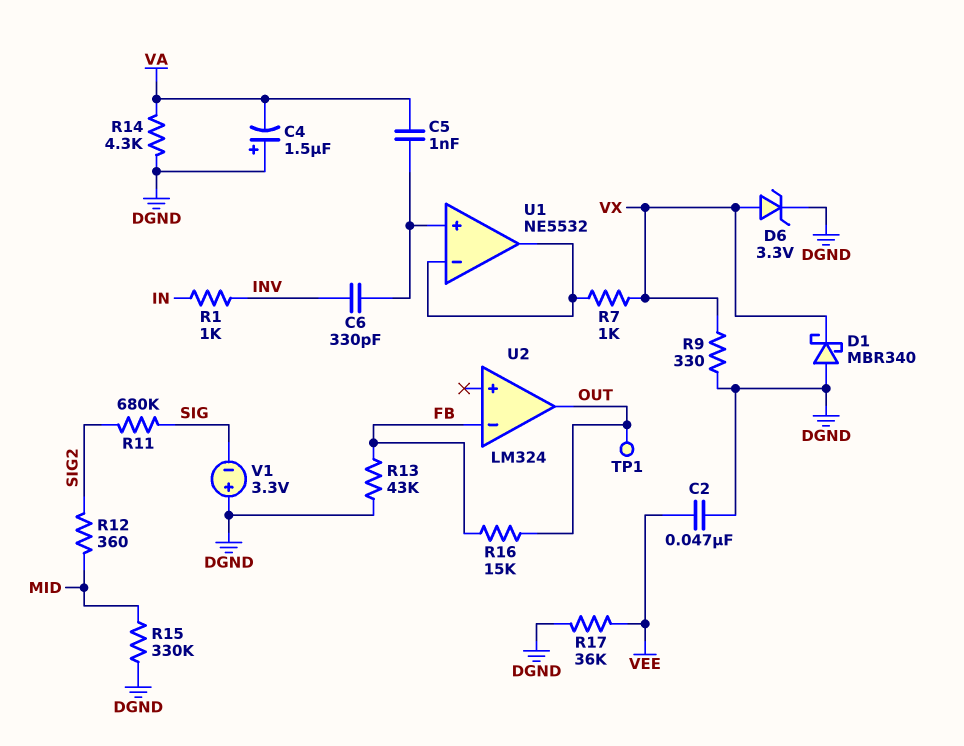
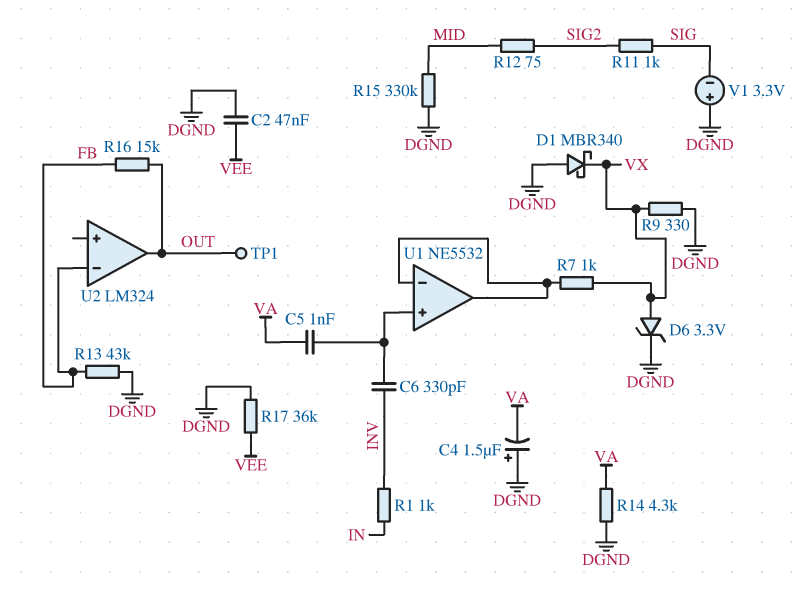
R11: 680k (SIG, SIG2) -> 1k (SIG, SIG2)
R12: 360 (MID, SIG2) -> 75 (MID, SIG2)

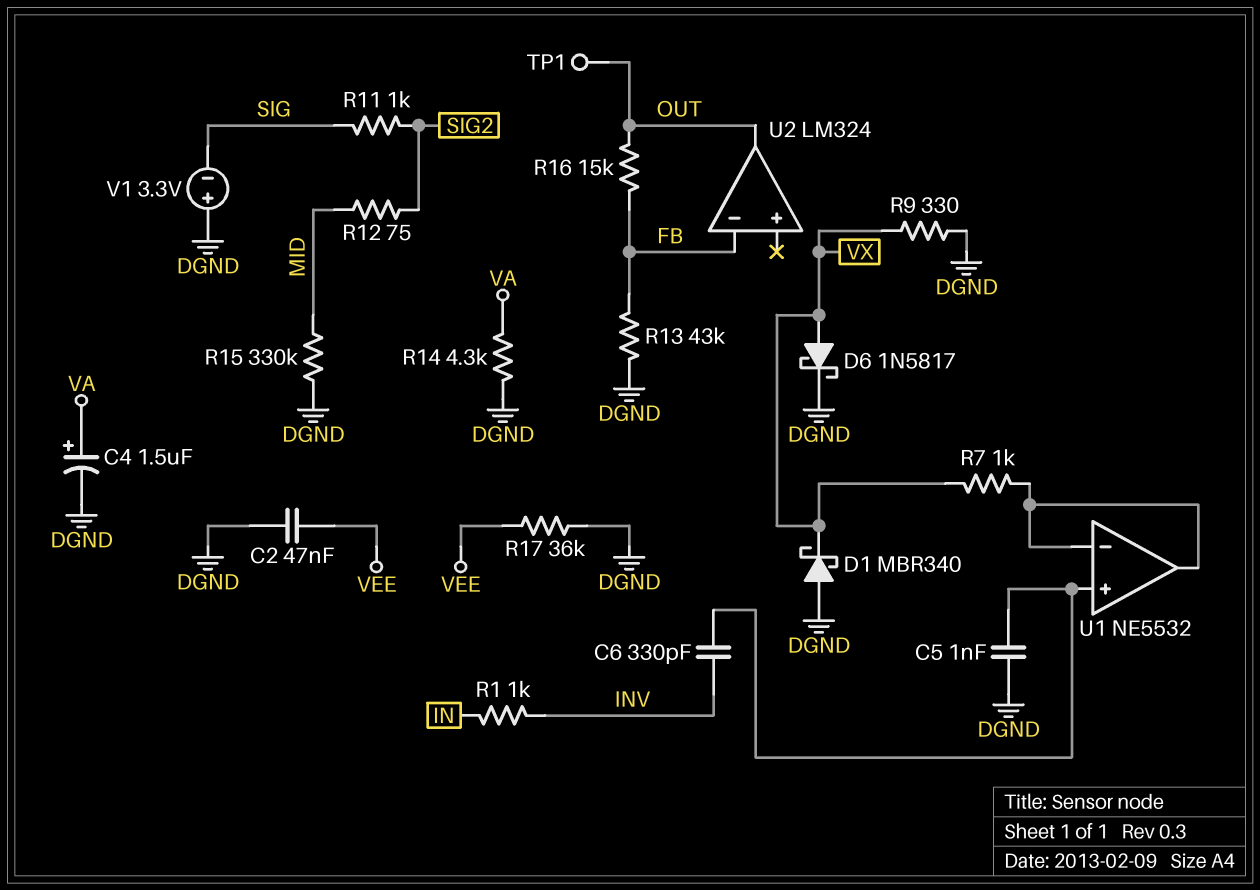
C4: 1.5uF (plus DGND, minus VA) -> 1.5uF (plus VA, minus DGND)
C5: 1nF (U1/in+, VA) -> 1nF (DGND, U1/in+)
D6: zener 3.3V (A VX, K DGND) -> schottky 1N5817 (A VX, K DGND)

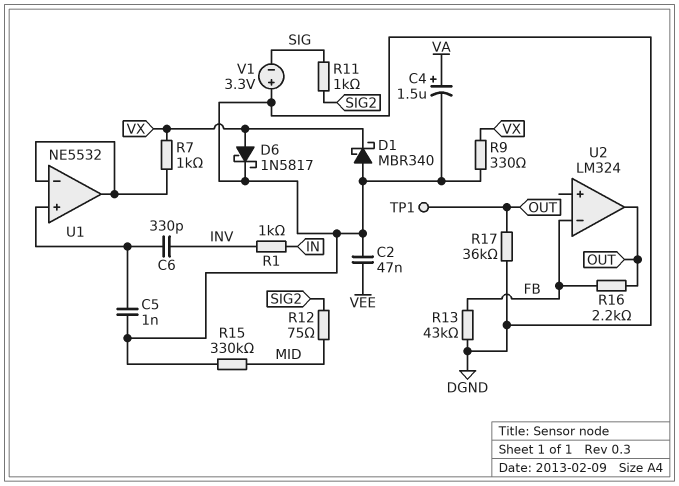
R14: 4.3k (DGND, VA) -> none
R16: 15k (FB, OUT) -> 2.2k (FB, OUT)
R17: 36k (DGND, VEE) -> 36k (DGND, OUT)

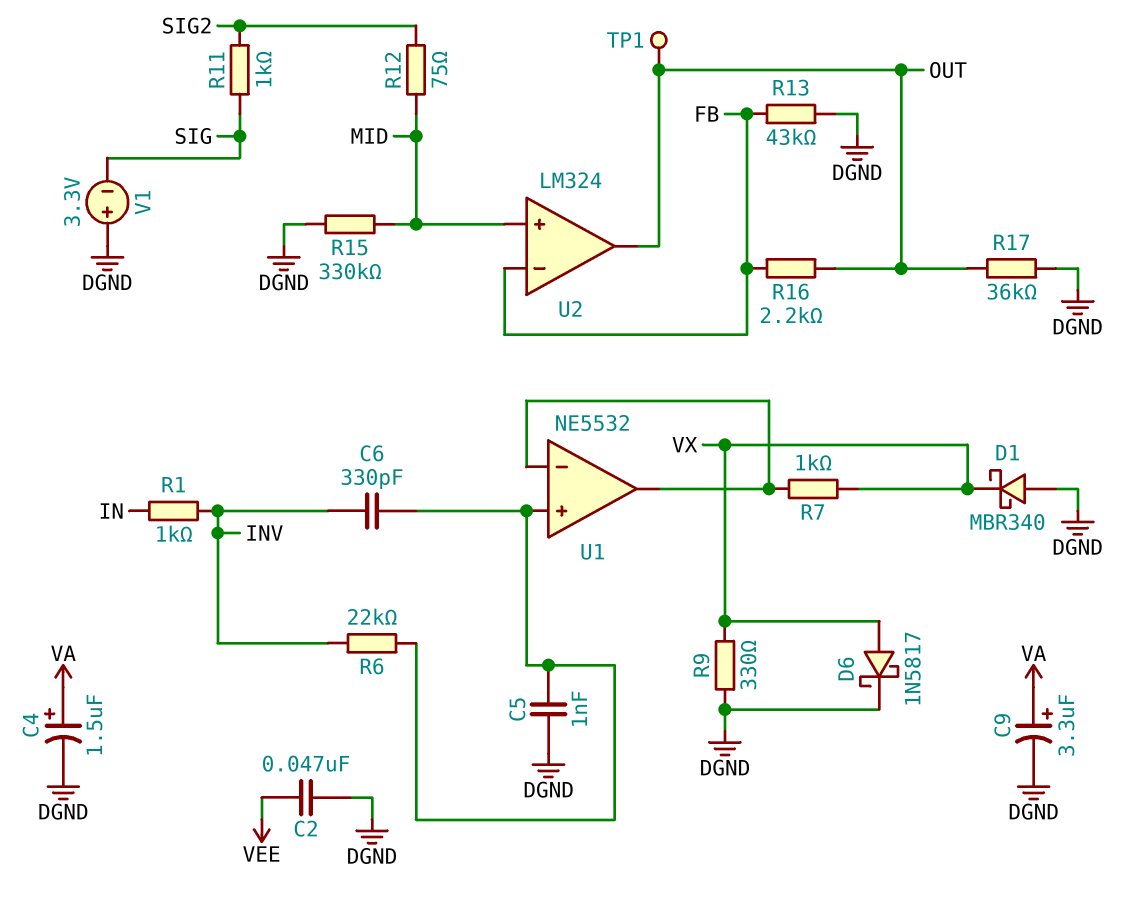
C9: none -> 3.3uF (plus VA, minus DGND)
R6: none -> 22k (INV, U1/in+)
U2 pin in+: none -> MID

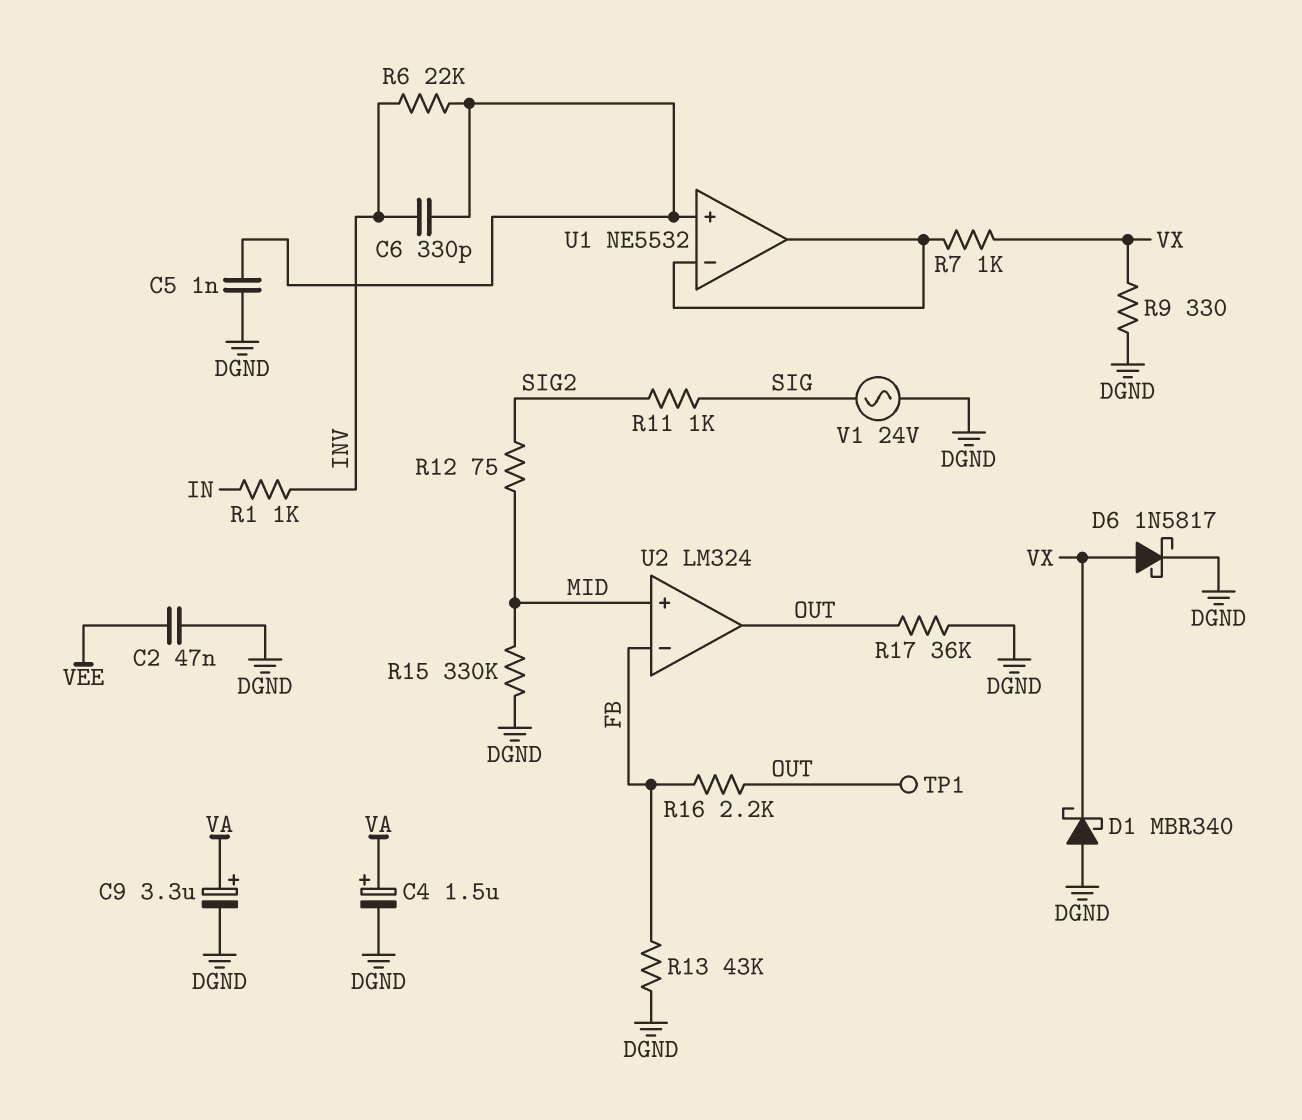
V1: 3.3V (plus DGND, minus SIG) -> AC 24V (DGND, SIG)

